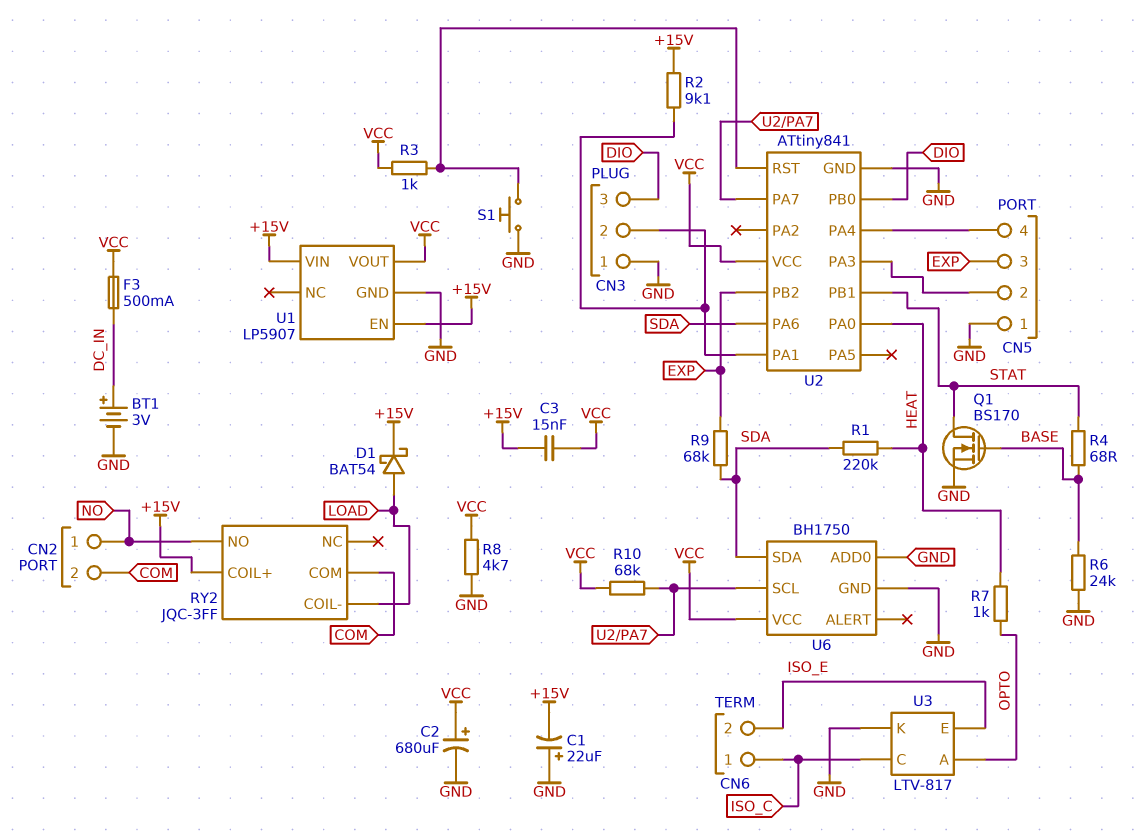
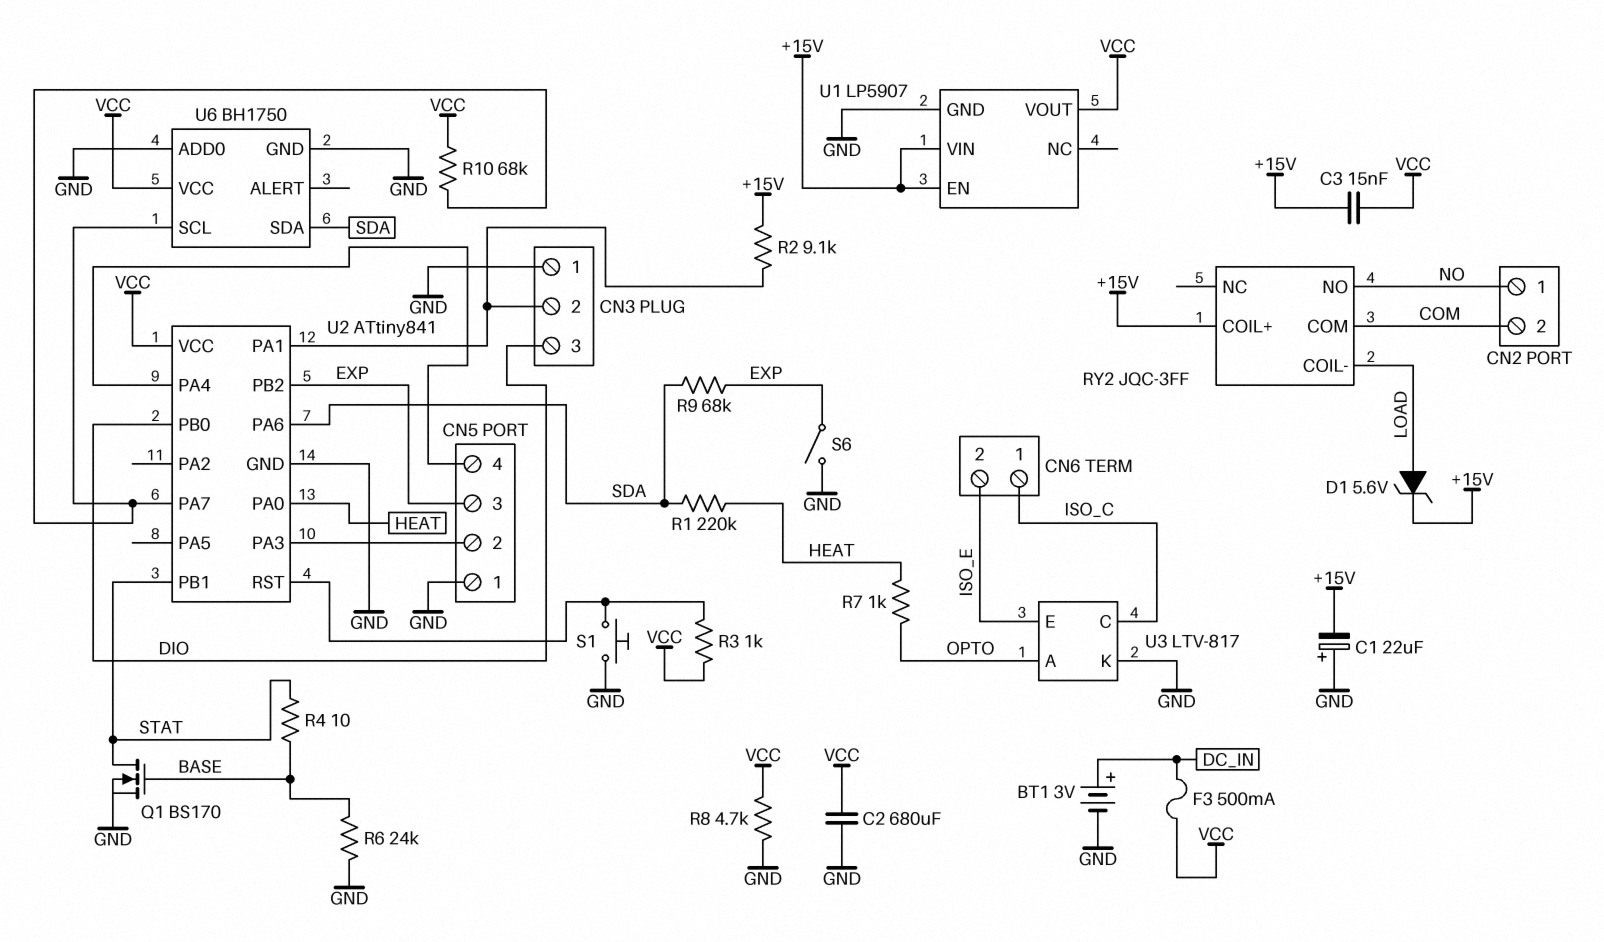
C2: 680uF (plus VCC, minus GND) -> 680uF (GND, VCC)
D1: schottky BAT54 (A LOAD, K +15V) -> zener 5.6V (A LOAD, K +15V)
R4: 68 (BASE, STAT) -> 10 (BASE, STAT)
S6: none -> switch (EXP, GND)

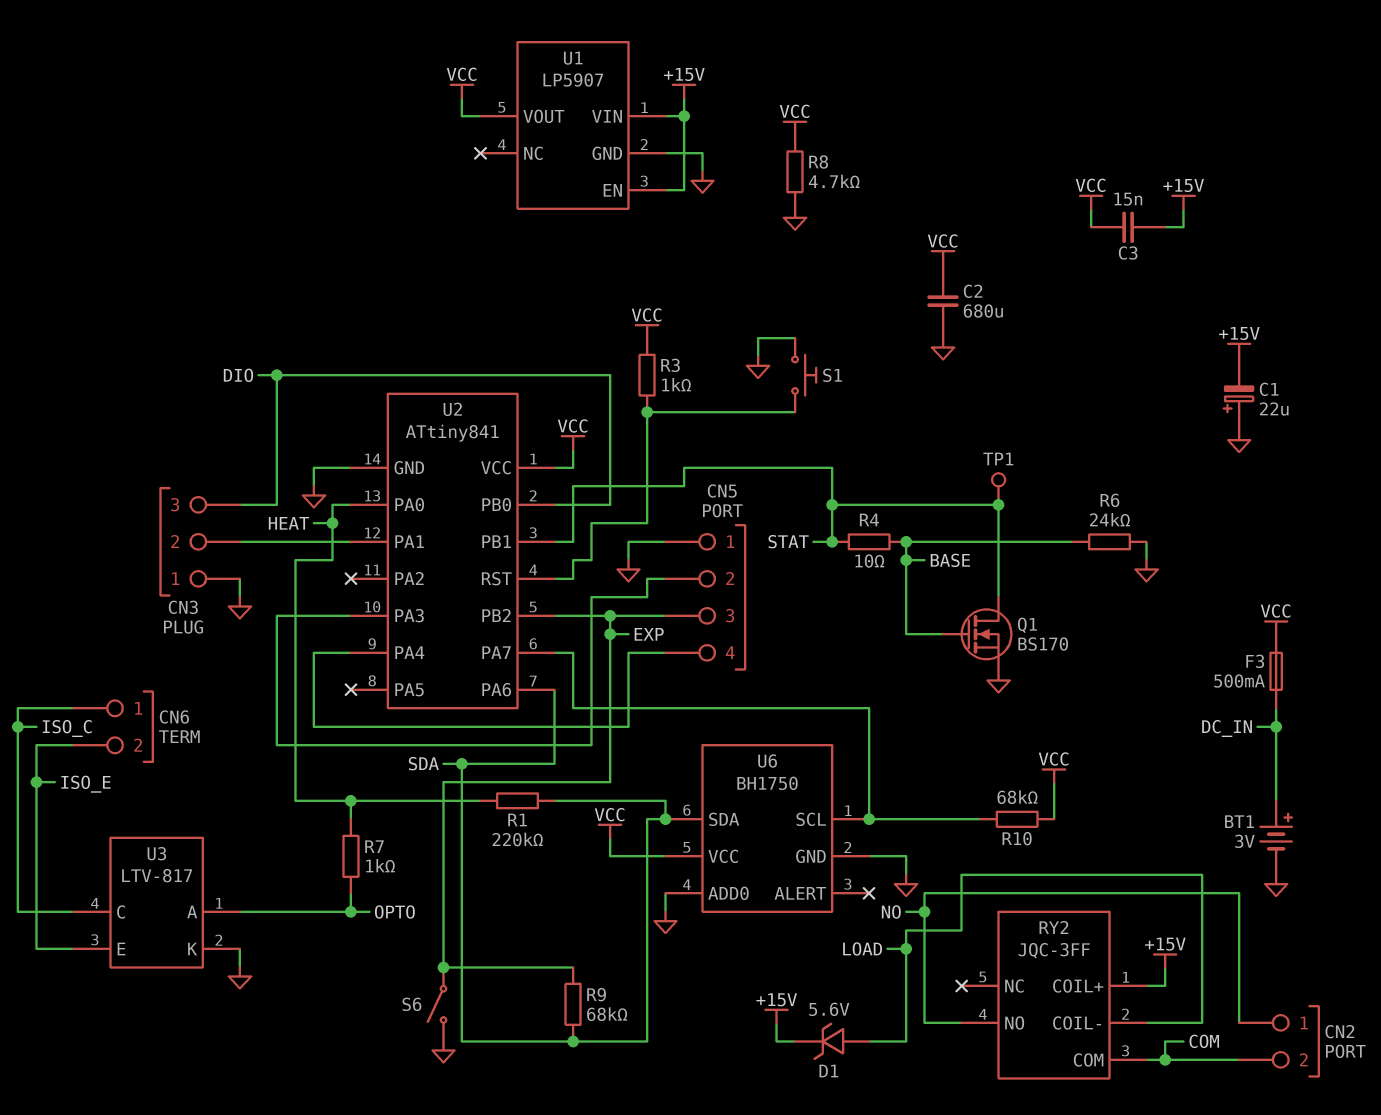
R2: 9.1k (+15V, CN3/2) -> none
TP1: none -> test point (STAT)

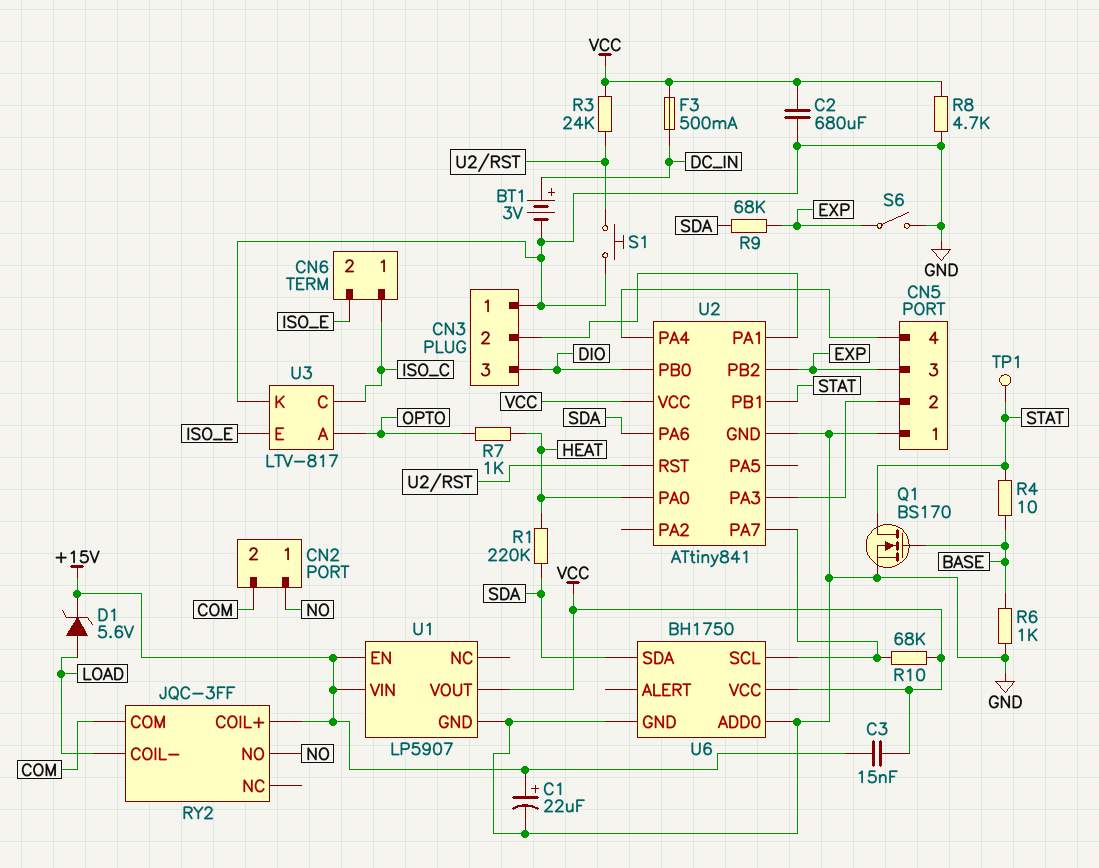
C1: 22uF (plus GND, minus +15V) -> 22uF (plus +15V, minus GND)
R3: 1k (U2/RST, VCC) -> 24k (U2/RST, VCC)
R6: 24k (BASE, GND) -> 1k (BASE, GND)

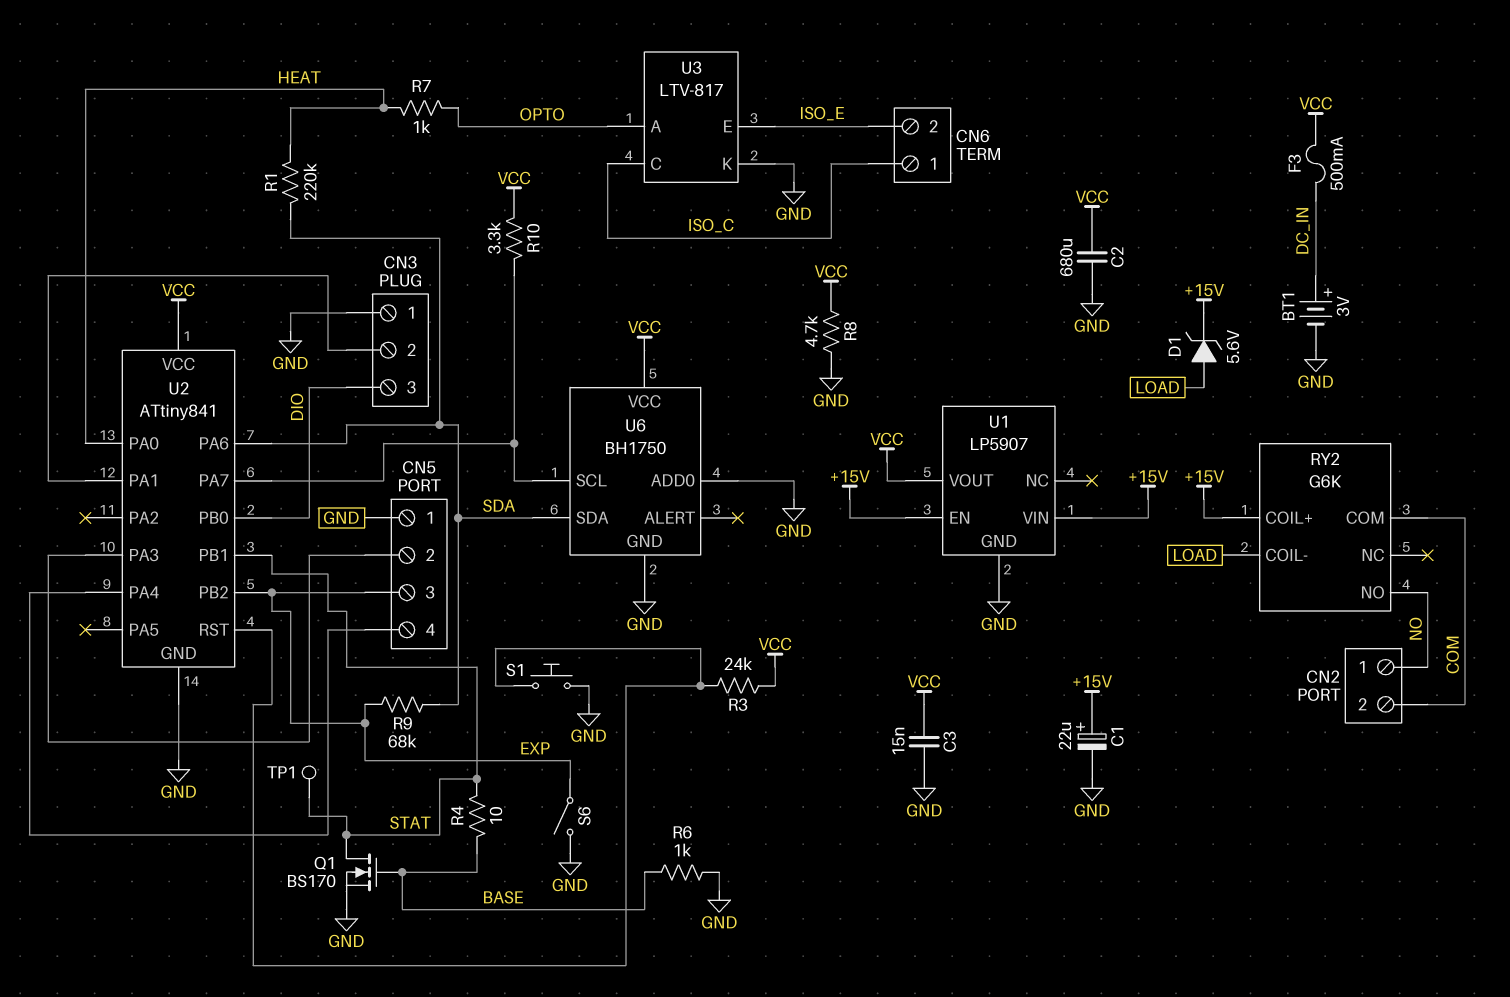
C3: 15nF (+15V, VCC) -> 15nF (GND, VCC)
R10: 68k (U2/PA7, VCC) -> 3.3k (U2/PA7, VCC)
RY2: JQC-3FF -> G6K

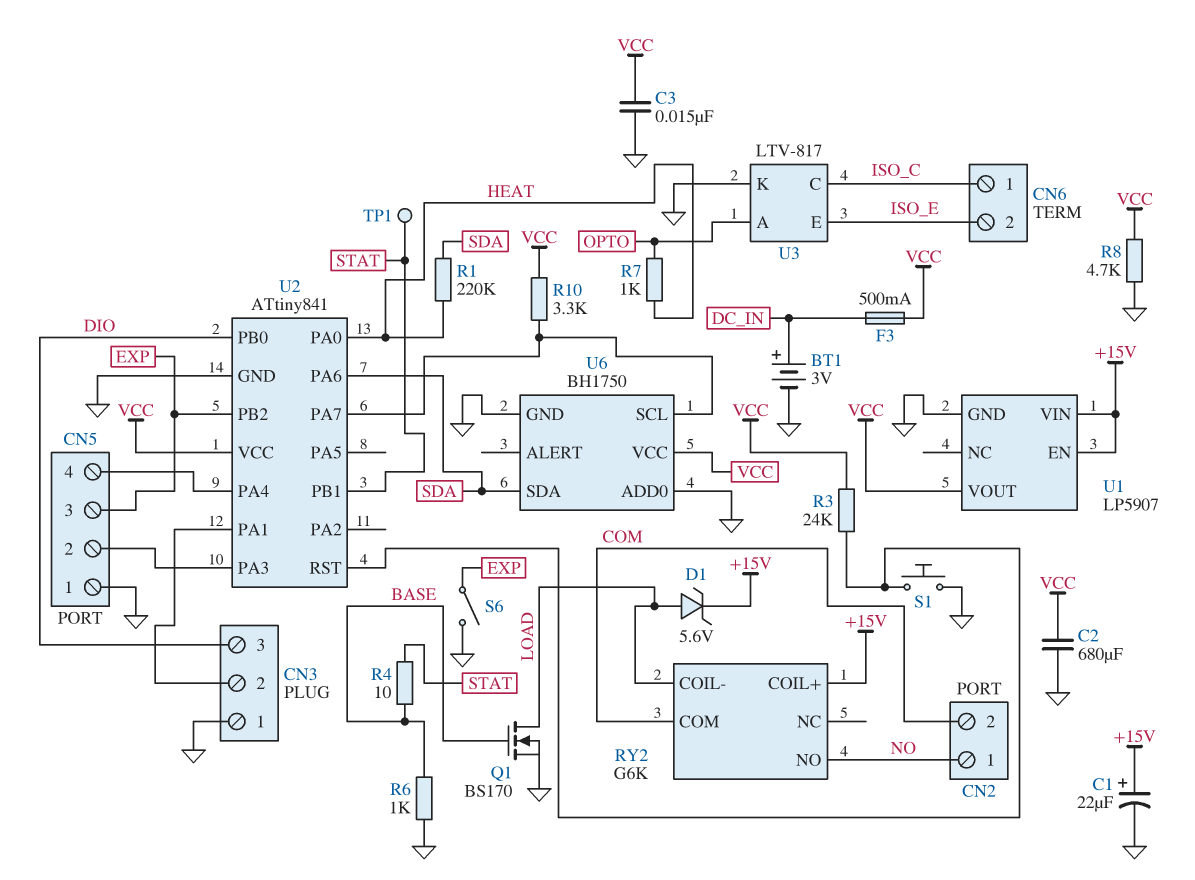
Q1: NMOS BS170 (G BASE, D STAT, S GND) -> NMOS BS170 (G BASE, D LOAD, S GND)
R9: 68k (EXP, SDA) -> none

